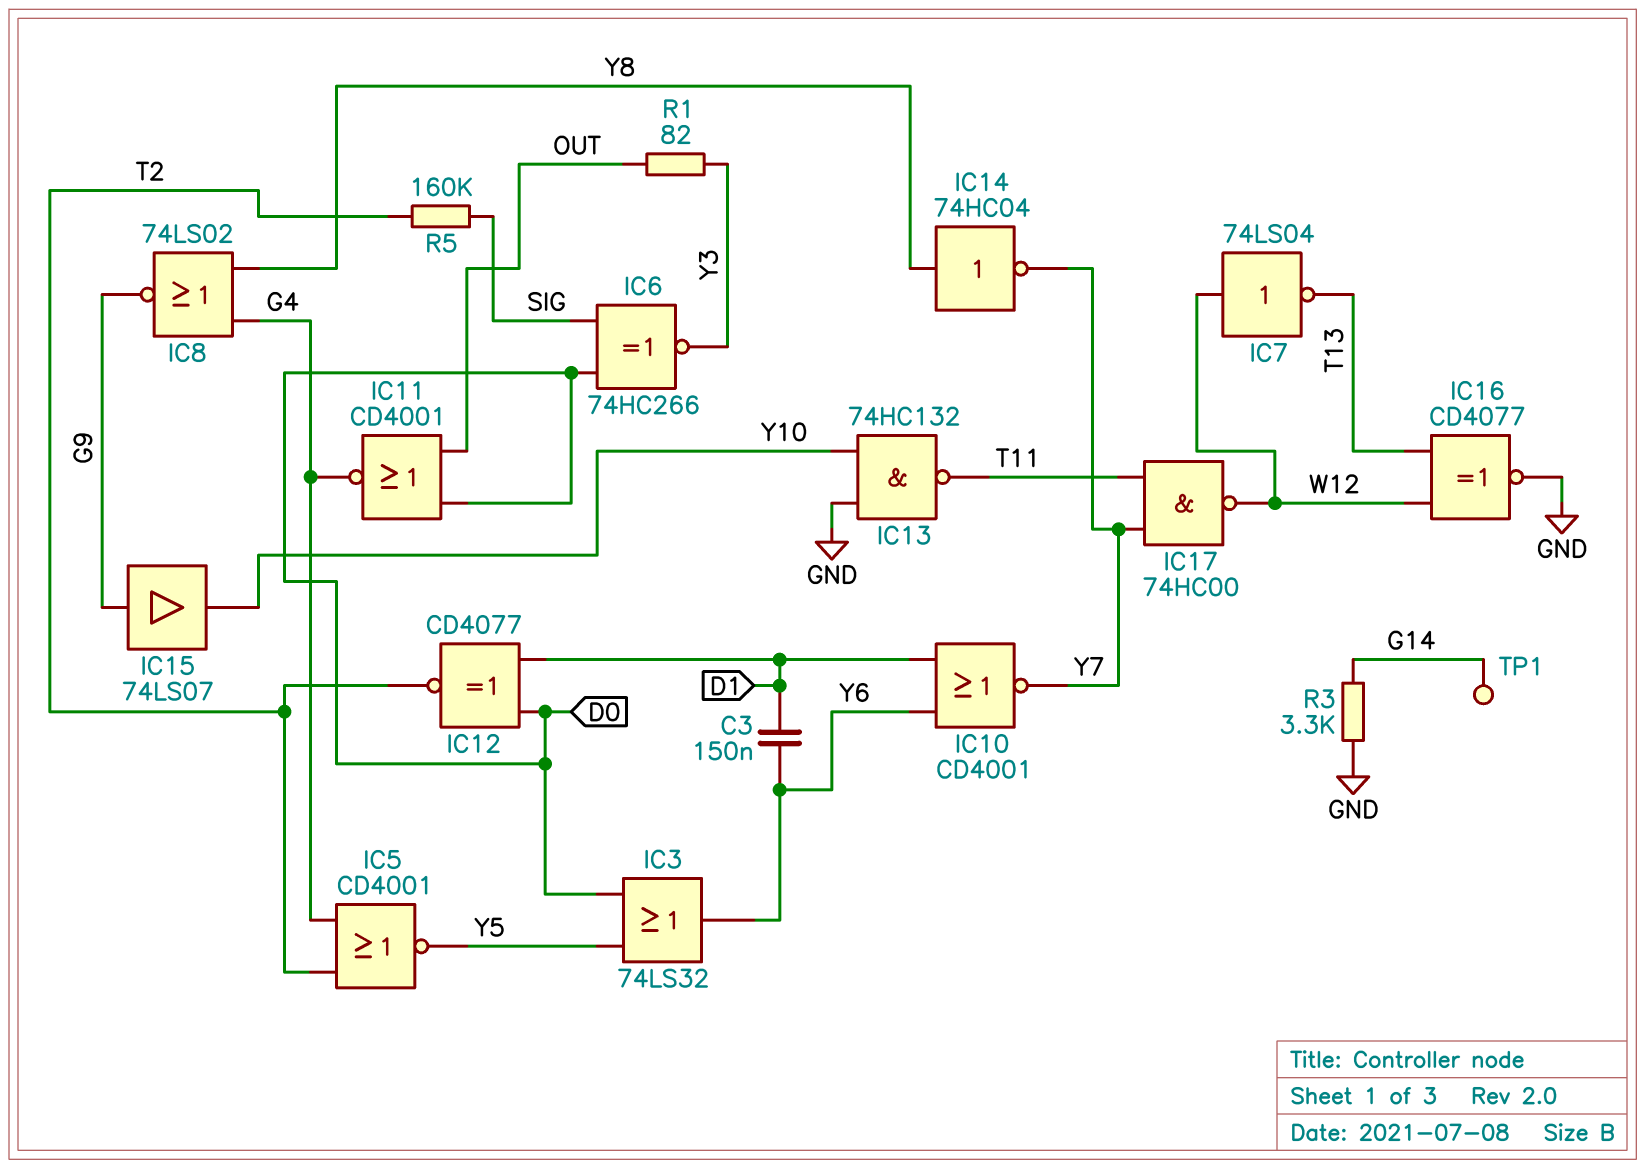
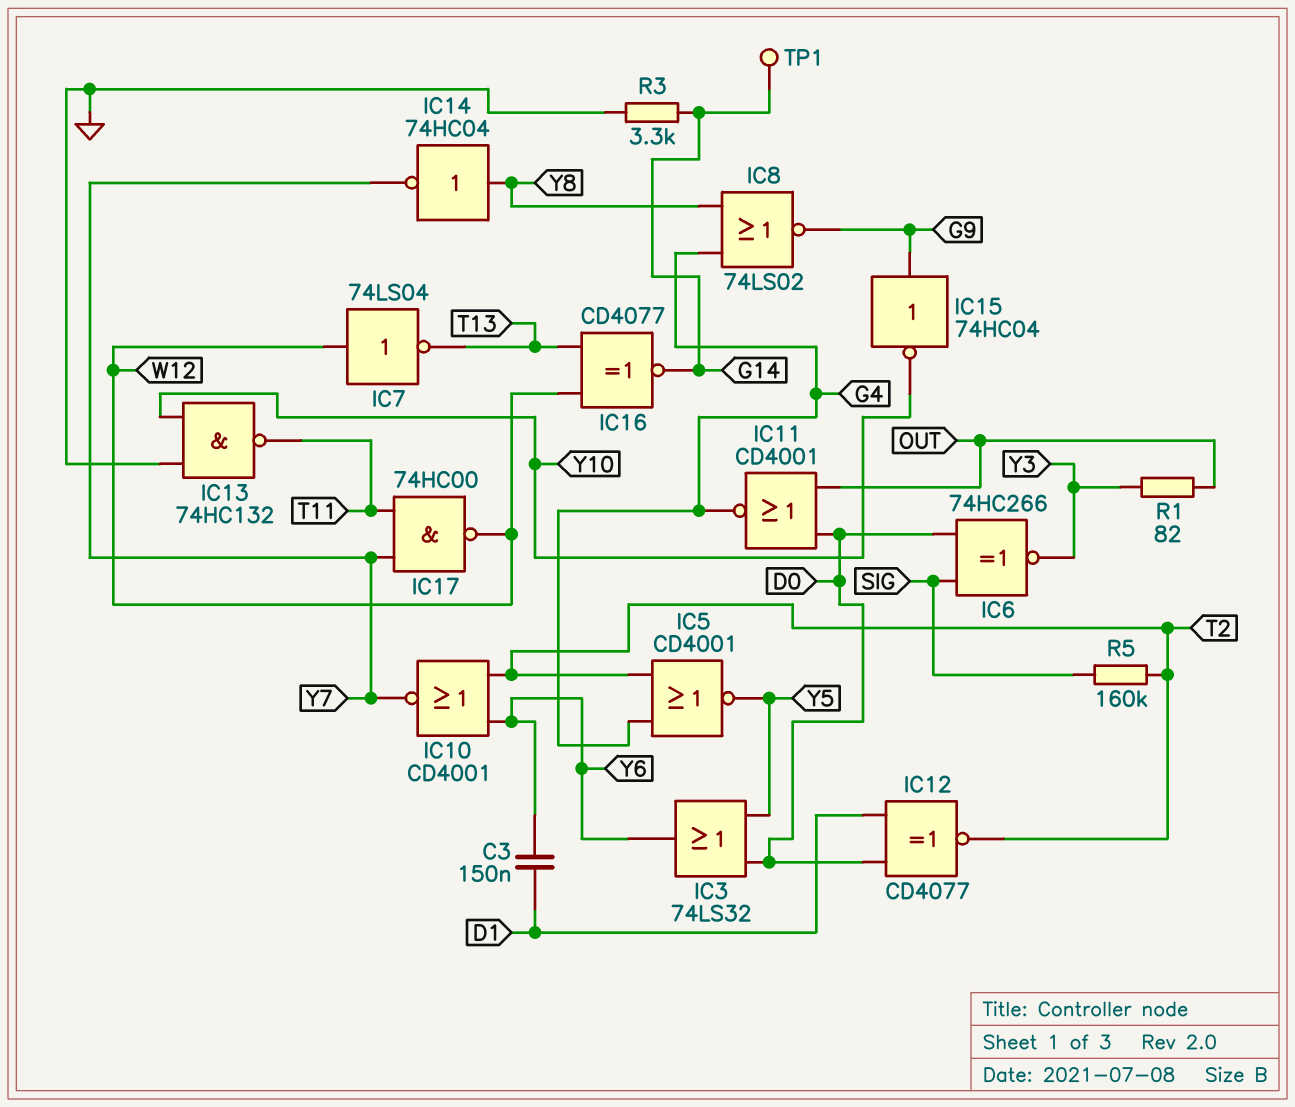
IC10: NOR CD4001 (in D1, in Y6, out Y7) -> NOR CD4001 (in T2, in Y6, out Y7)
IC15: buffer 74LS07 (in G9, out Y10) -> NOT 74HC04 (in G9, out Y10)
IC16: XNOR CD4077 (in T13, in W12, out GND) -> XNOR CD4077 (in T13, in W12, out G14)

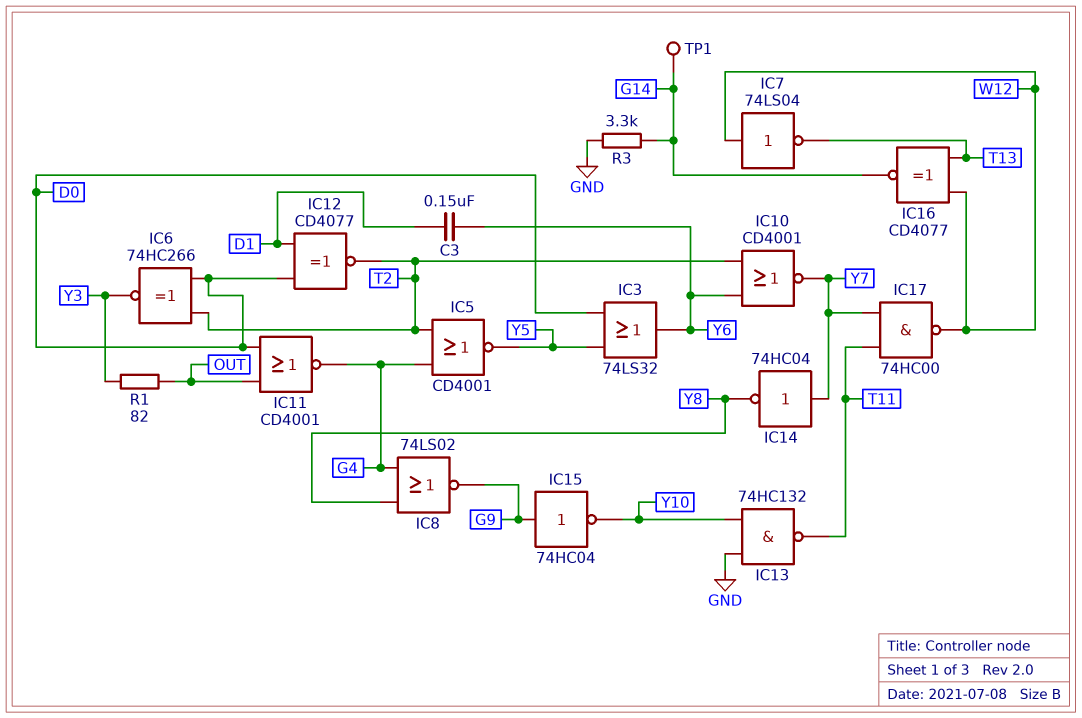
IC6: XNOR 74HC266 (in D0, in SIG, out Y3) -> XNOR 74HC266 (in D0, in T2, out Y3)
IC14: NOT 74HC04 (in Y8, out Y7) -> NOT 74HC04 (in Y7, out Y8)
R5: 160k (SIG, T2) -> none

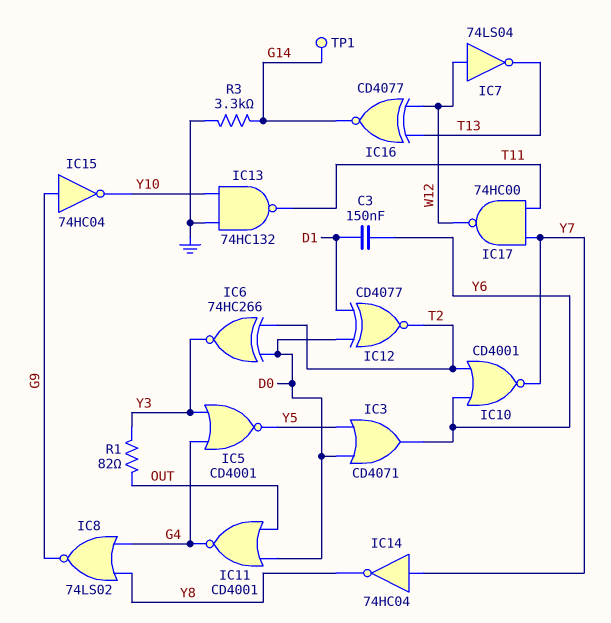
IC3: OR 74LS32 (in D0, in Y5, out Y6) -> OR CD4071 (in D0, in Y5, out Y6)
IC5: NOR CD4001 (in G4, in T2, out Y5) -> NOR CD4001 (in G4, in Y3, out Y5)

